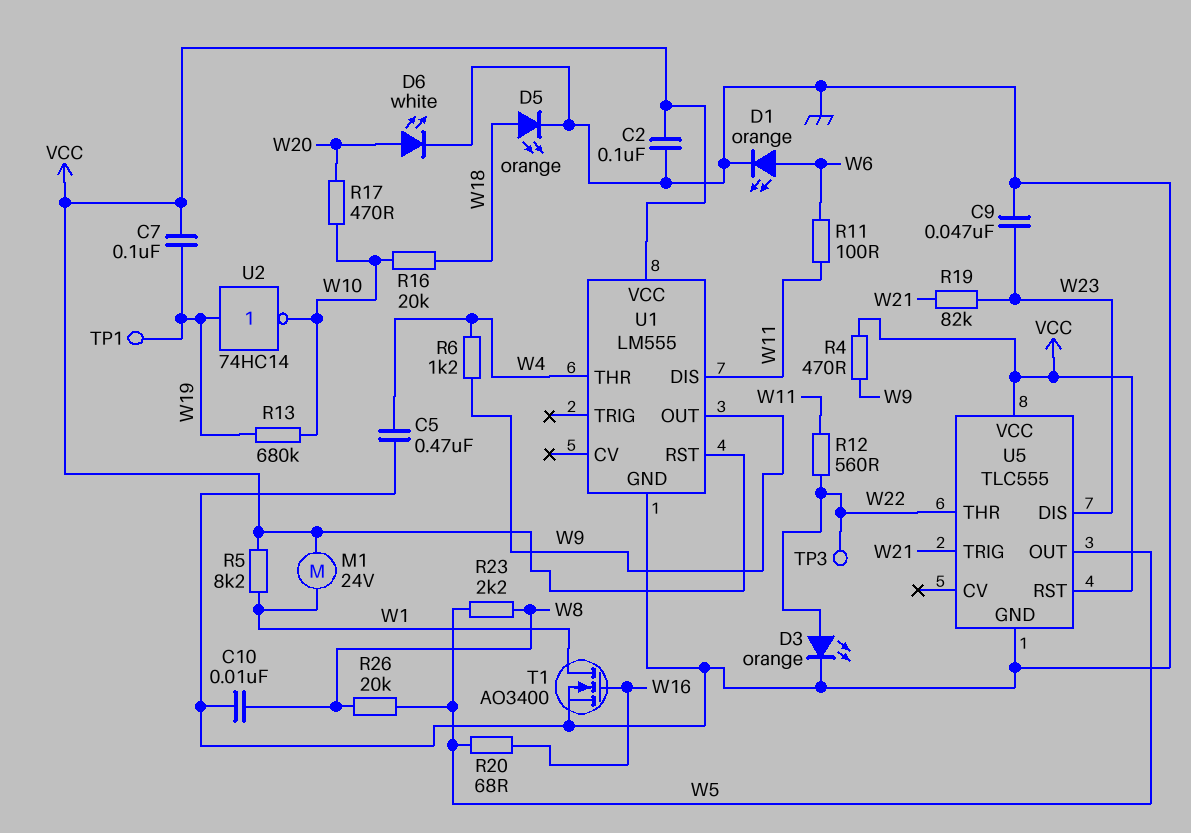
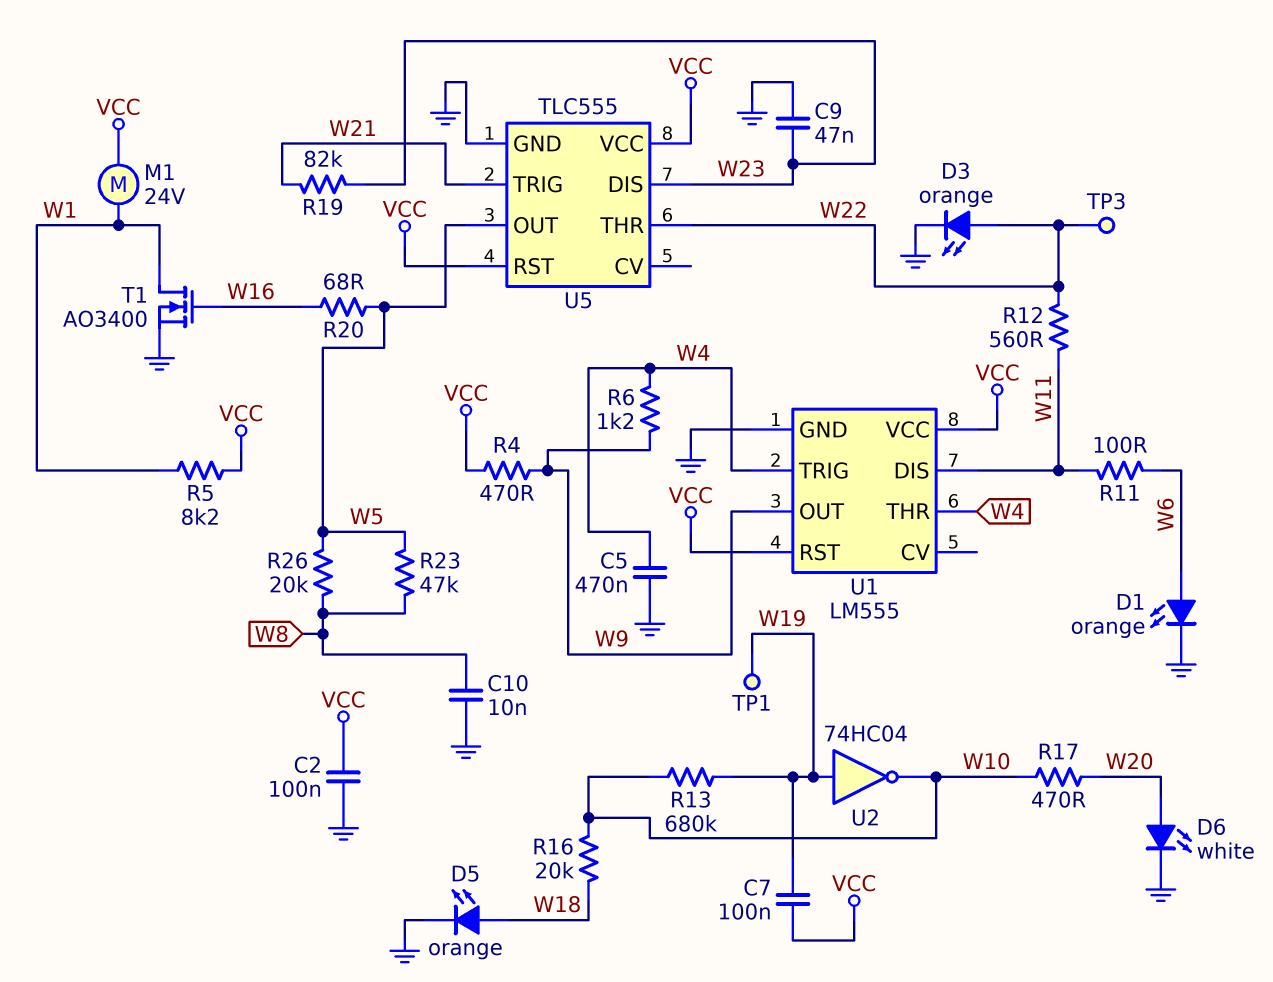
R23: 2.2k (W5, W8) -> 47k (W5, W8)
U1 pin TRIG: none -> W4
U2: NOT 74HC14 (in W19, out W10) -> NOT 74HC04 (in W19, out W10)

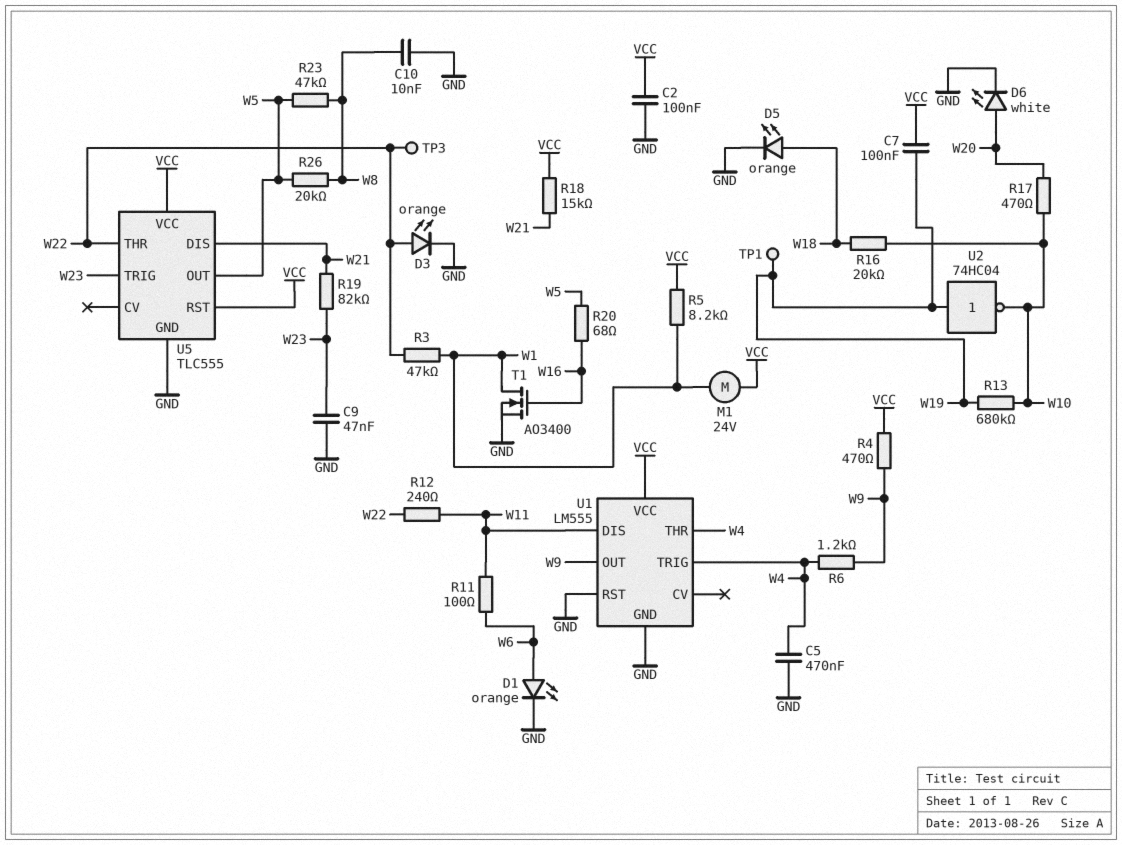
R3: none -> 47k (W1, W22)
R12: 560 (W11, W22) -> 240 (W11, W22)
R18: none -> 15k (VCC, W21)
U1 pin RST: VCC -> GND
U5 pin DIS: W23 -> W21
U5 pin TRIG: W21 -> W23

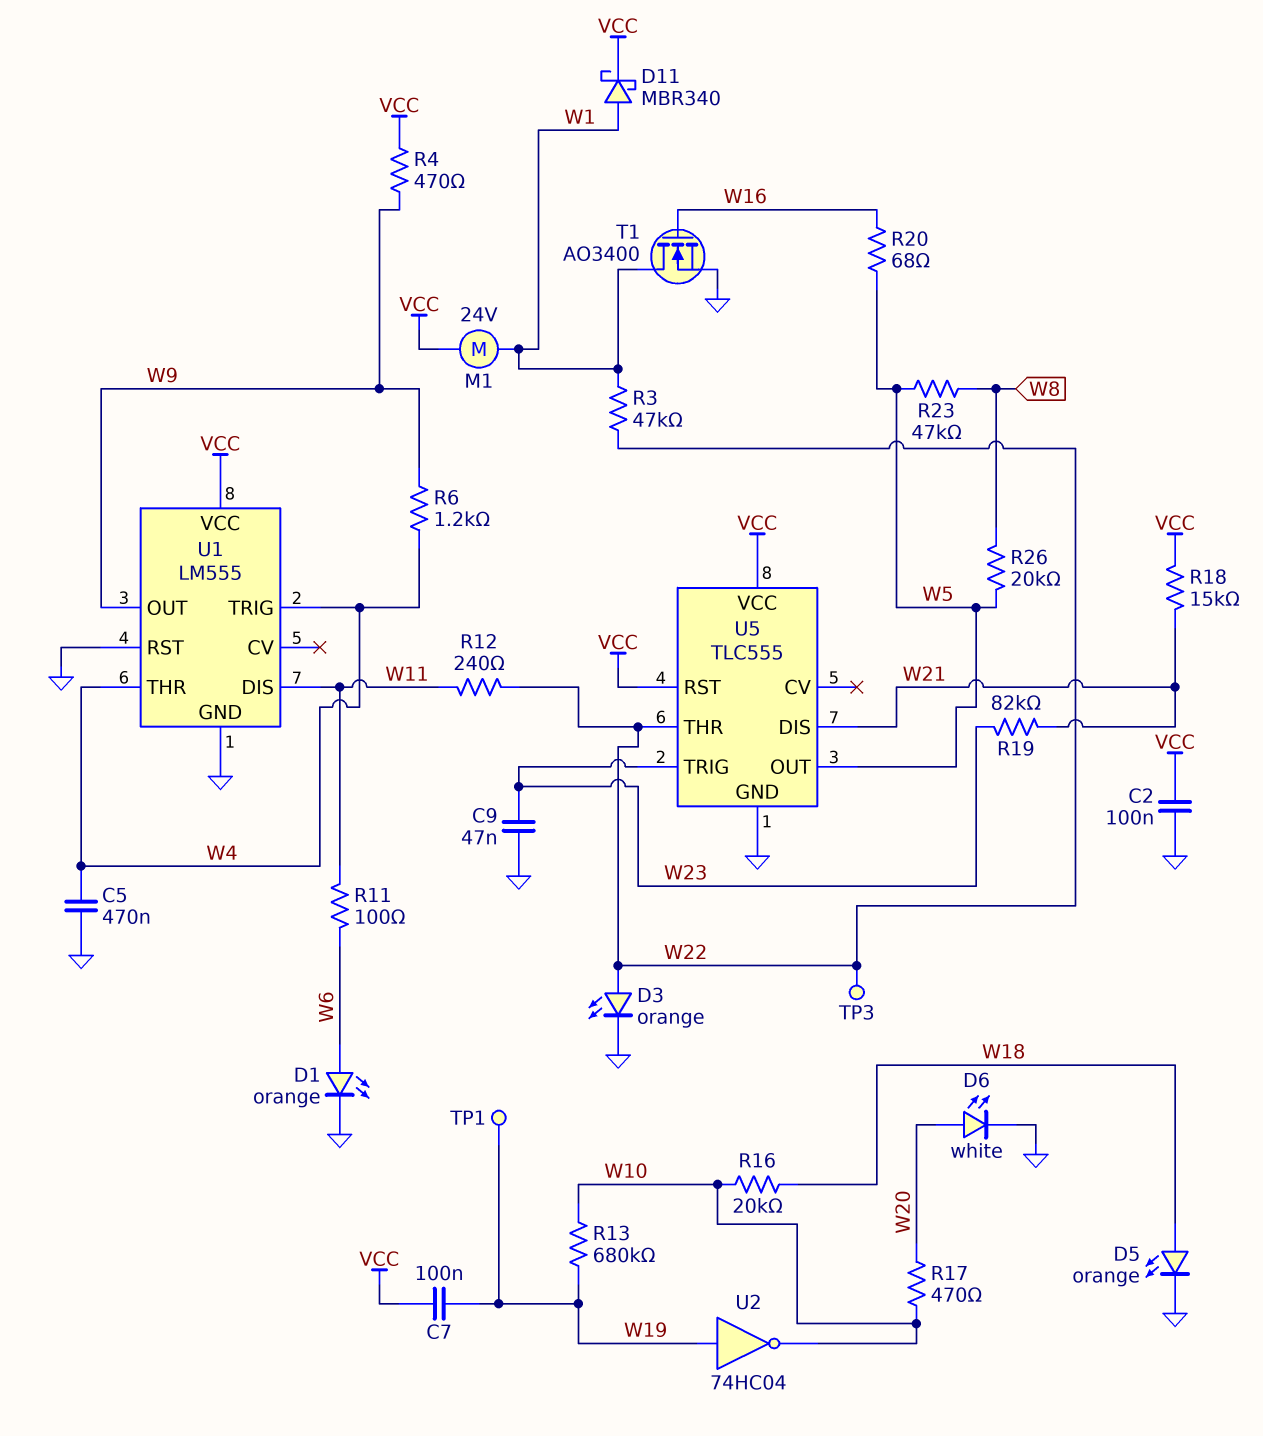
C10: 10nF (GND, W8) -> none
D11: none -> schottky MBR340 (A W1, K VCC)
R5: 8.2k (VCC, W1) -> none

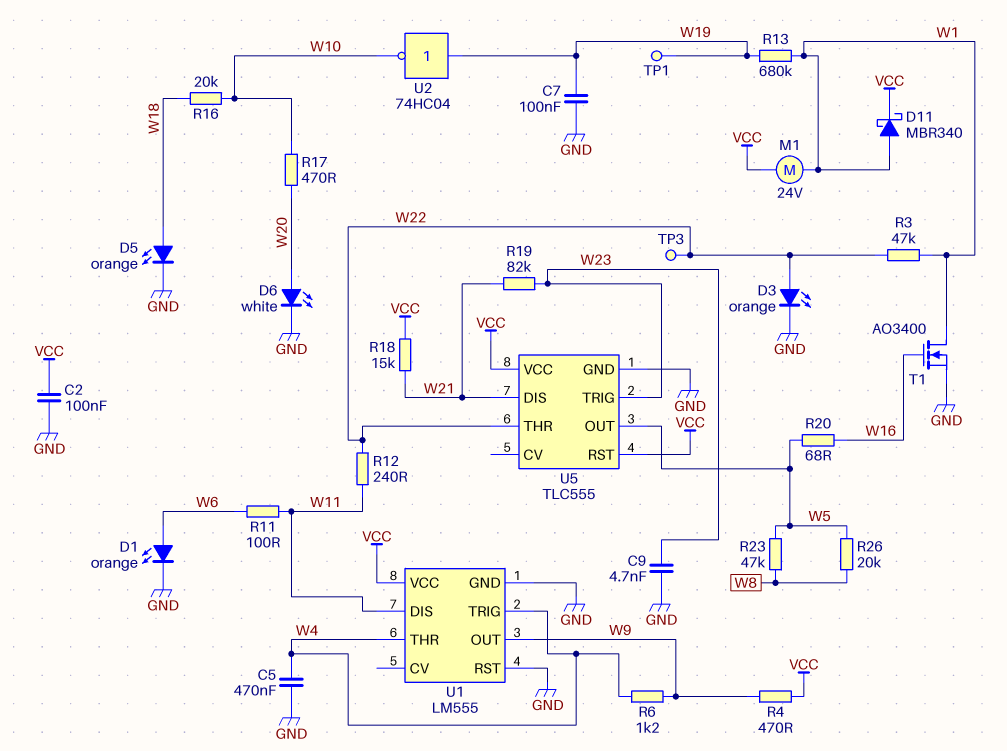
C7: 100nF (VCC, W19) -> 100nF (GND, W19)
C9: 47nF (GND, W23) -> 4.7nF (GND, W23)
R13: 680k (W10, W19) -> 680k (W1, W19)

